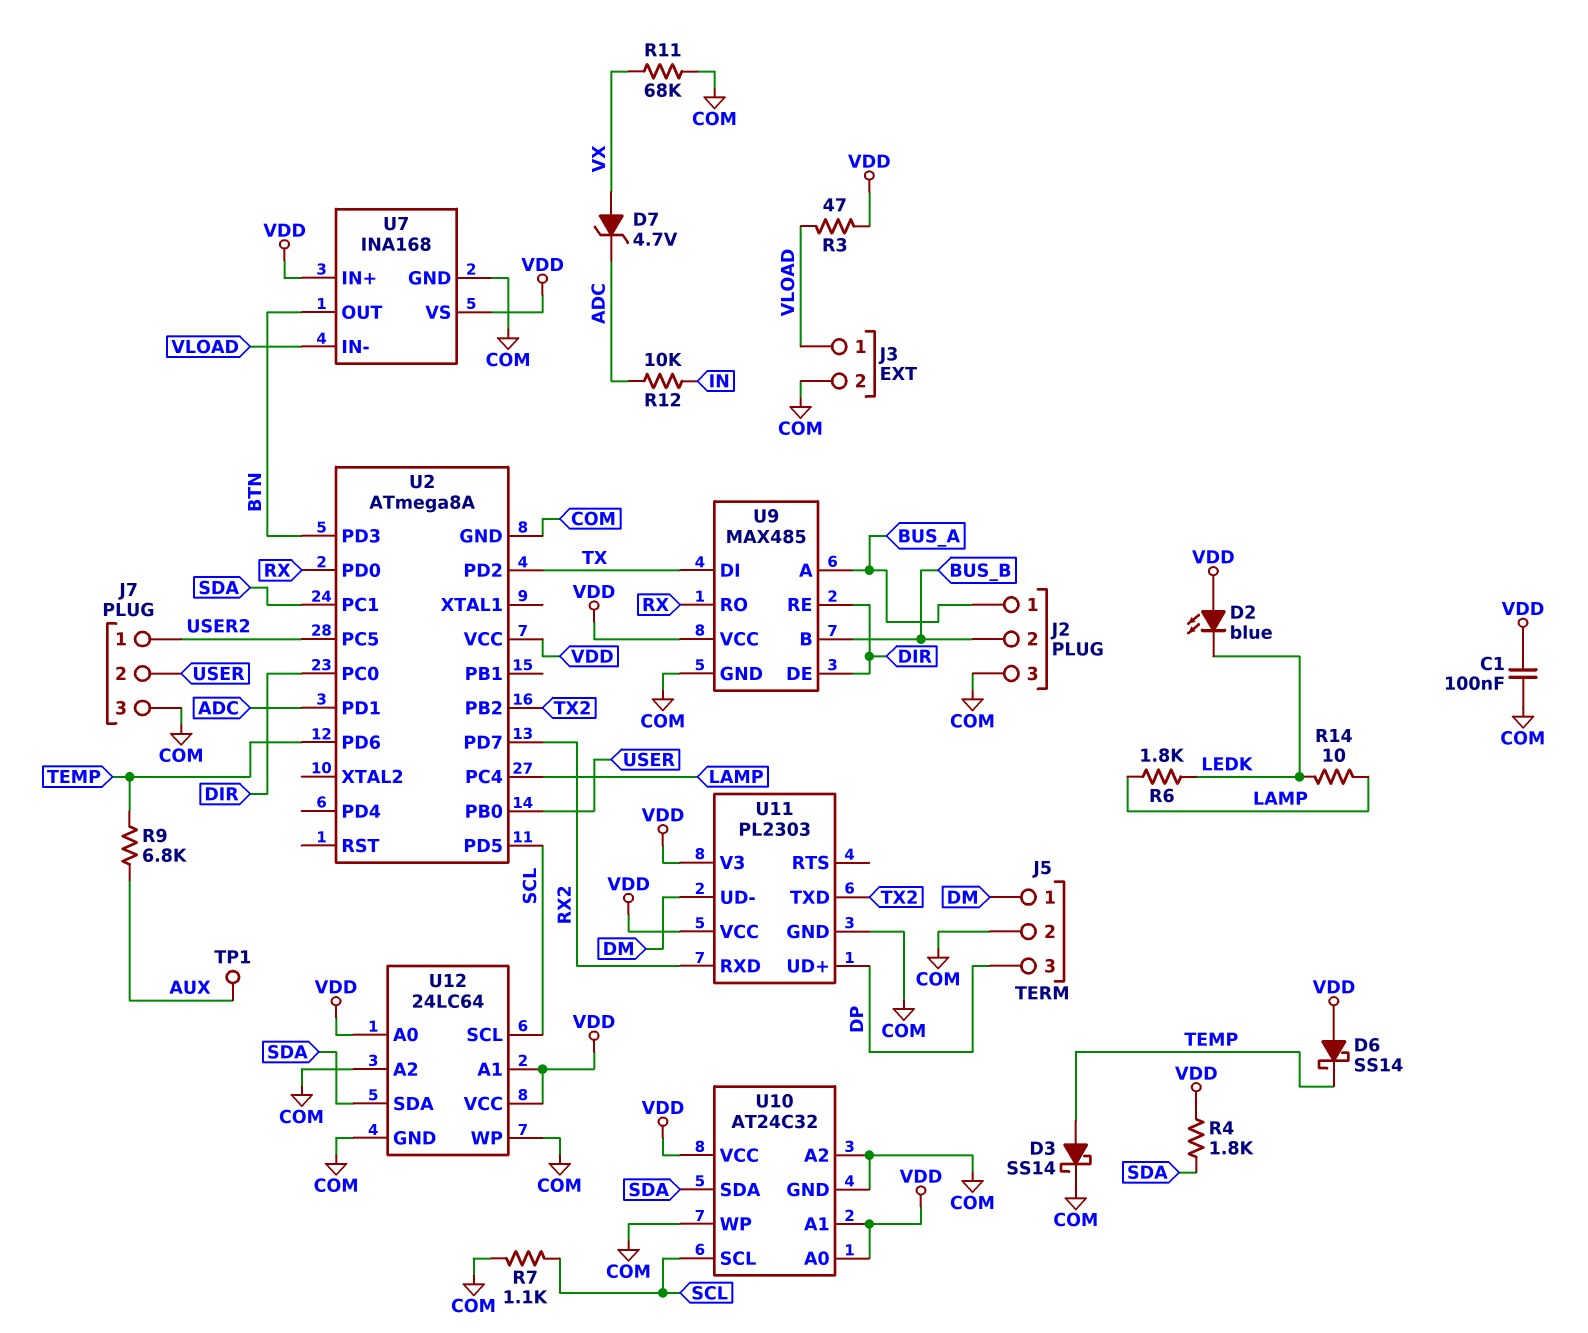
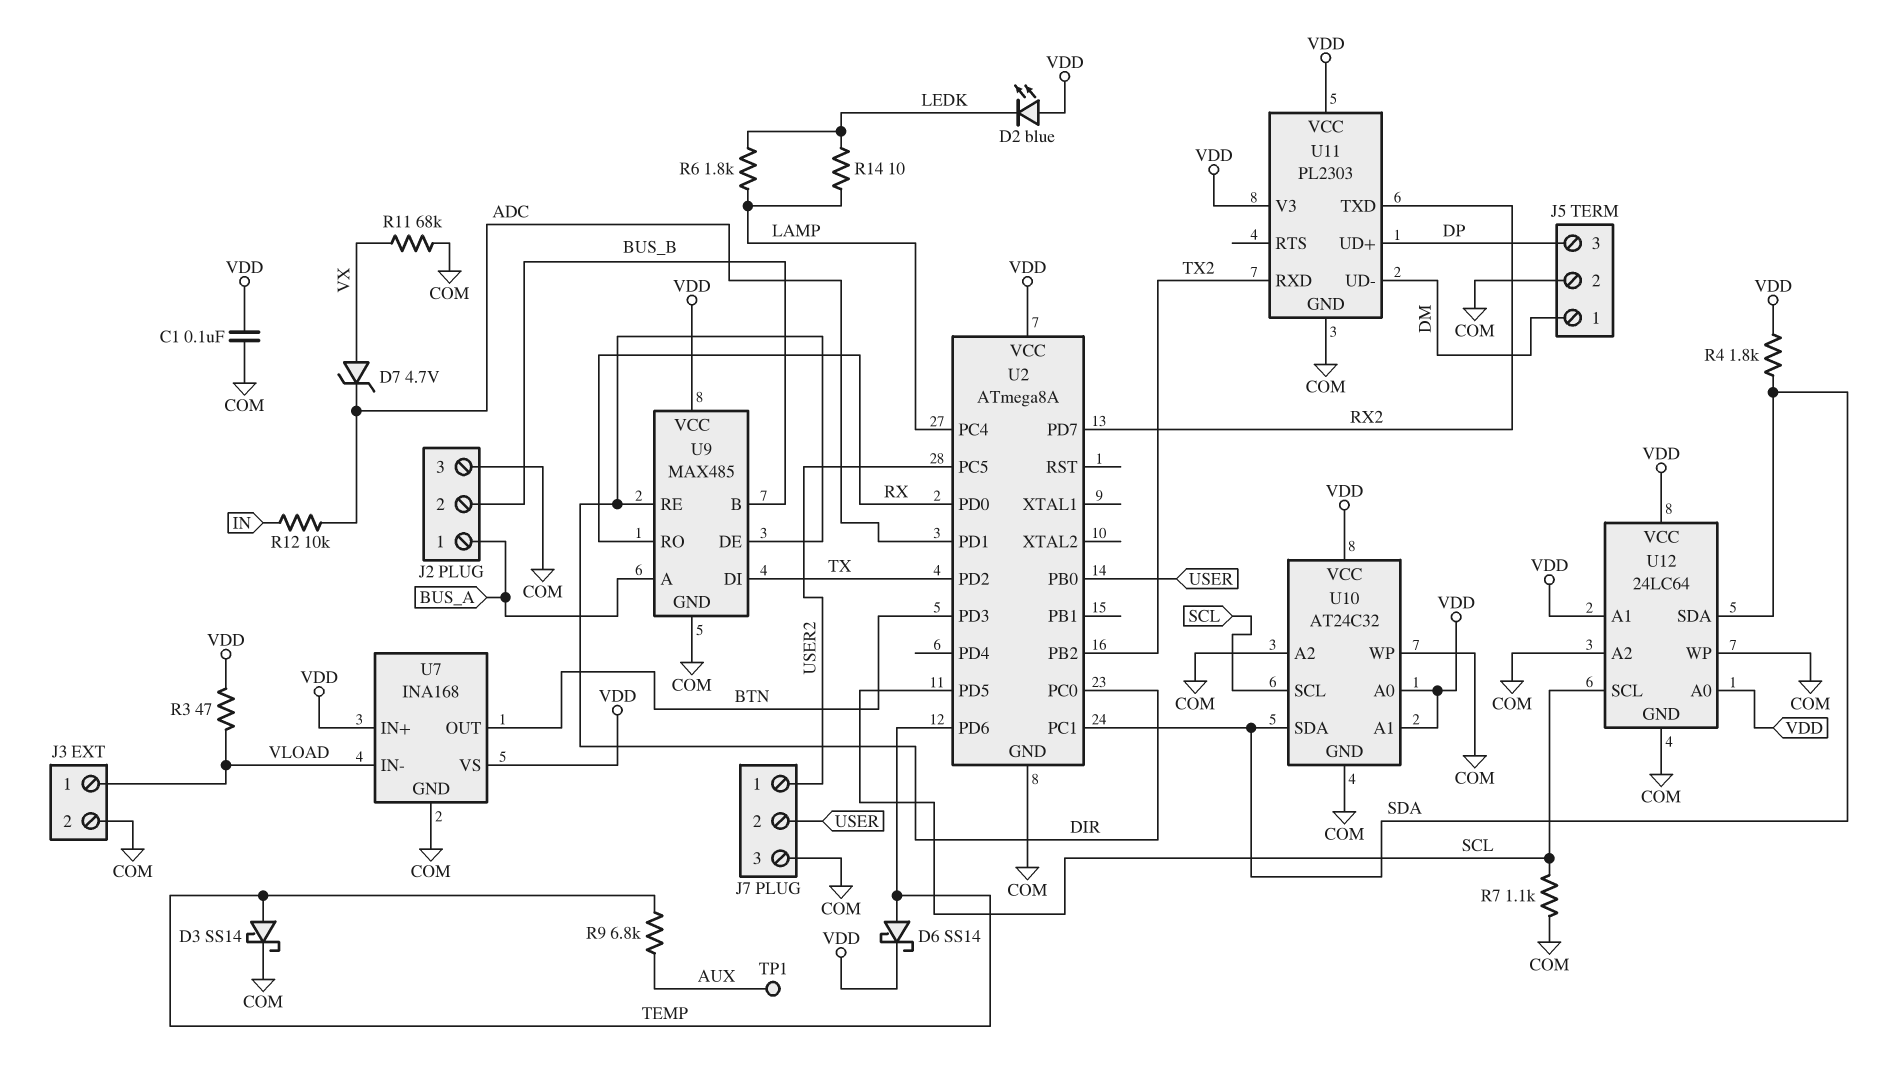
D6: schottky SS14 (A VDD, K TEMP) -> schottky SS14 (A TEMP, K VDD)
U11 pin RXD: RX2 -> TX2
U11 pin TXD: TX2 -> RX2

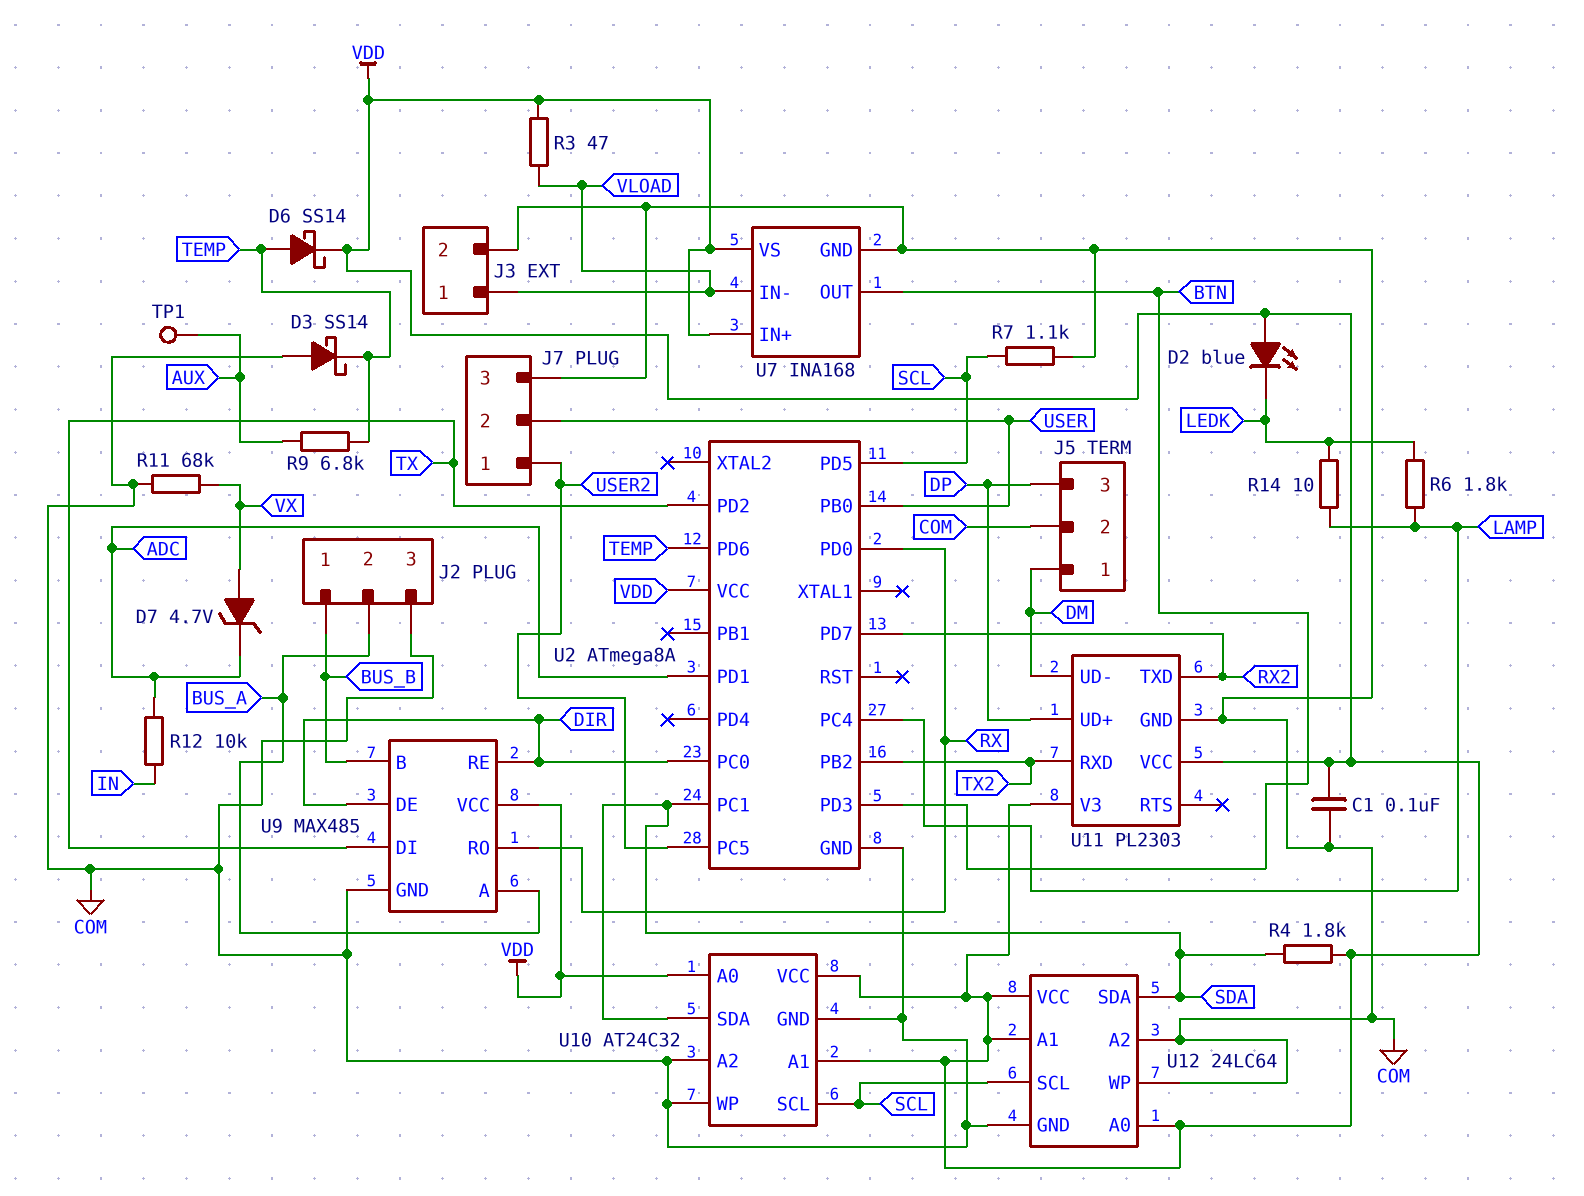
D3: schottky SS14 (A TEMP, K COM) -> schottky SS14 (A COM, K TEMP)
J2 pin 1: BUS_A -> BUS_B
J2 pin 2: BUS_B -> BUS_A

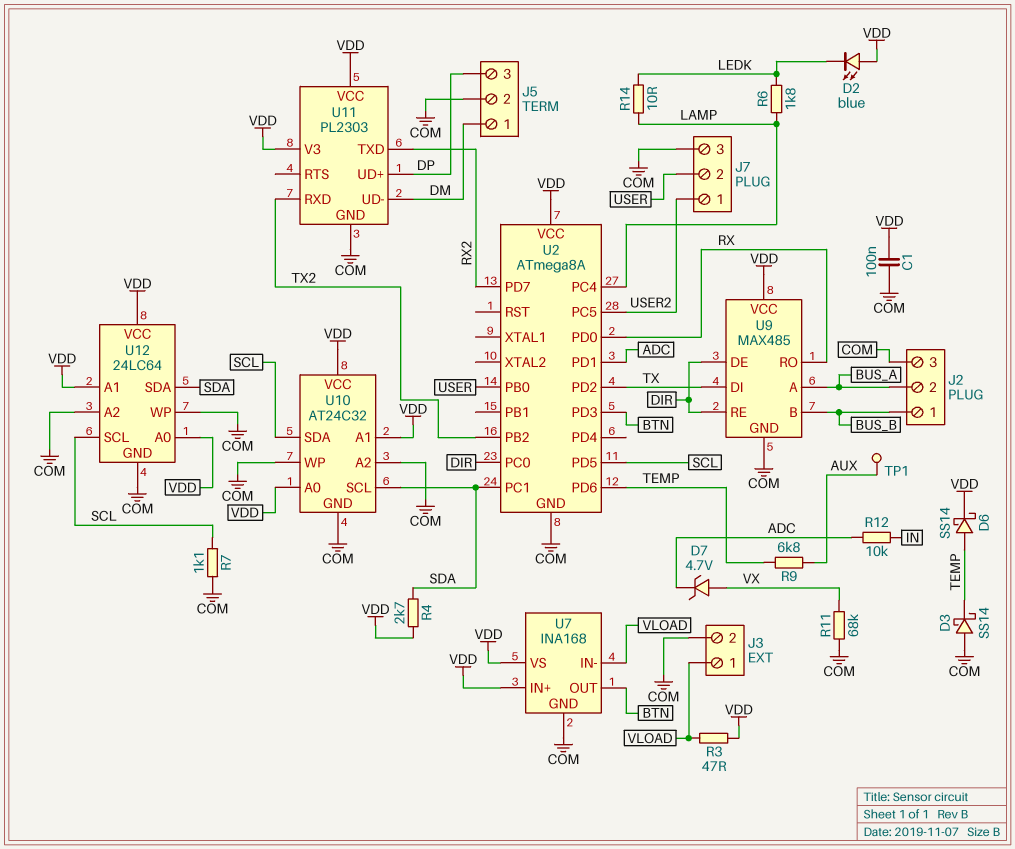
R4: 1.8k (SDA, VDD) -> 2.7k (SDA, VDD)
U10 pin SCL: SCL -> SDA
U10 pin SDA: SDA -> SCL

